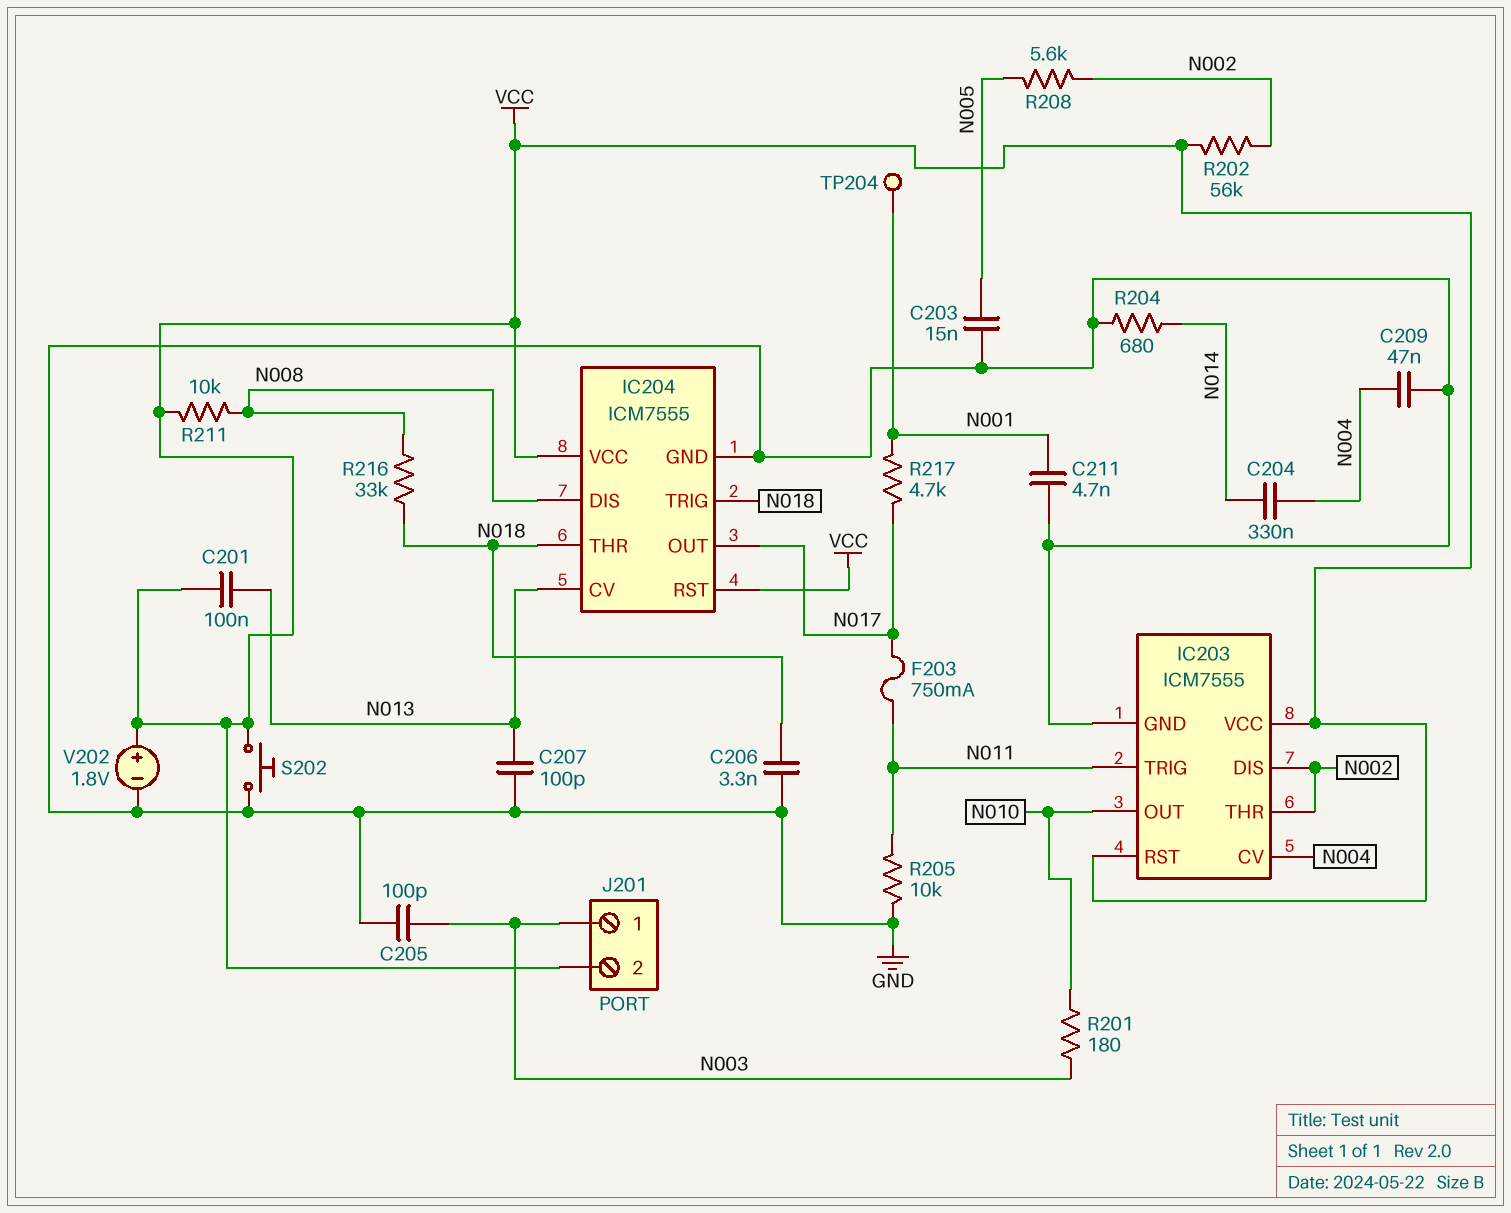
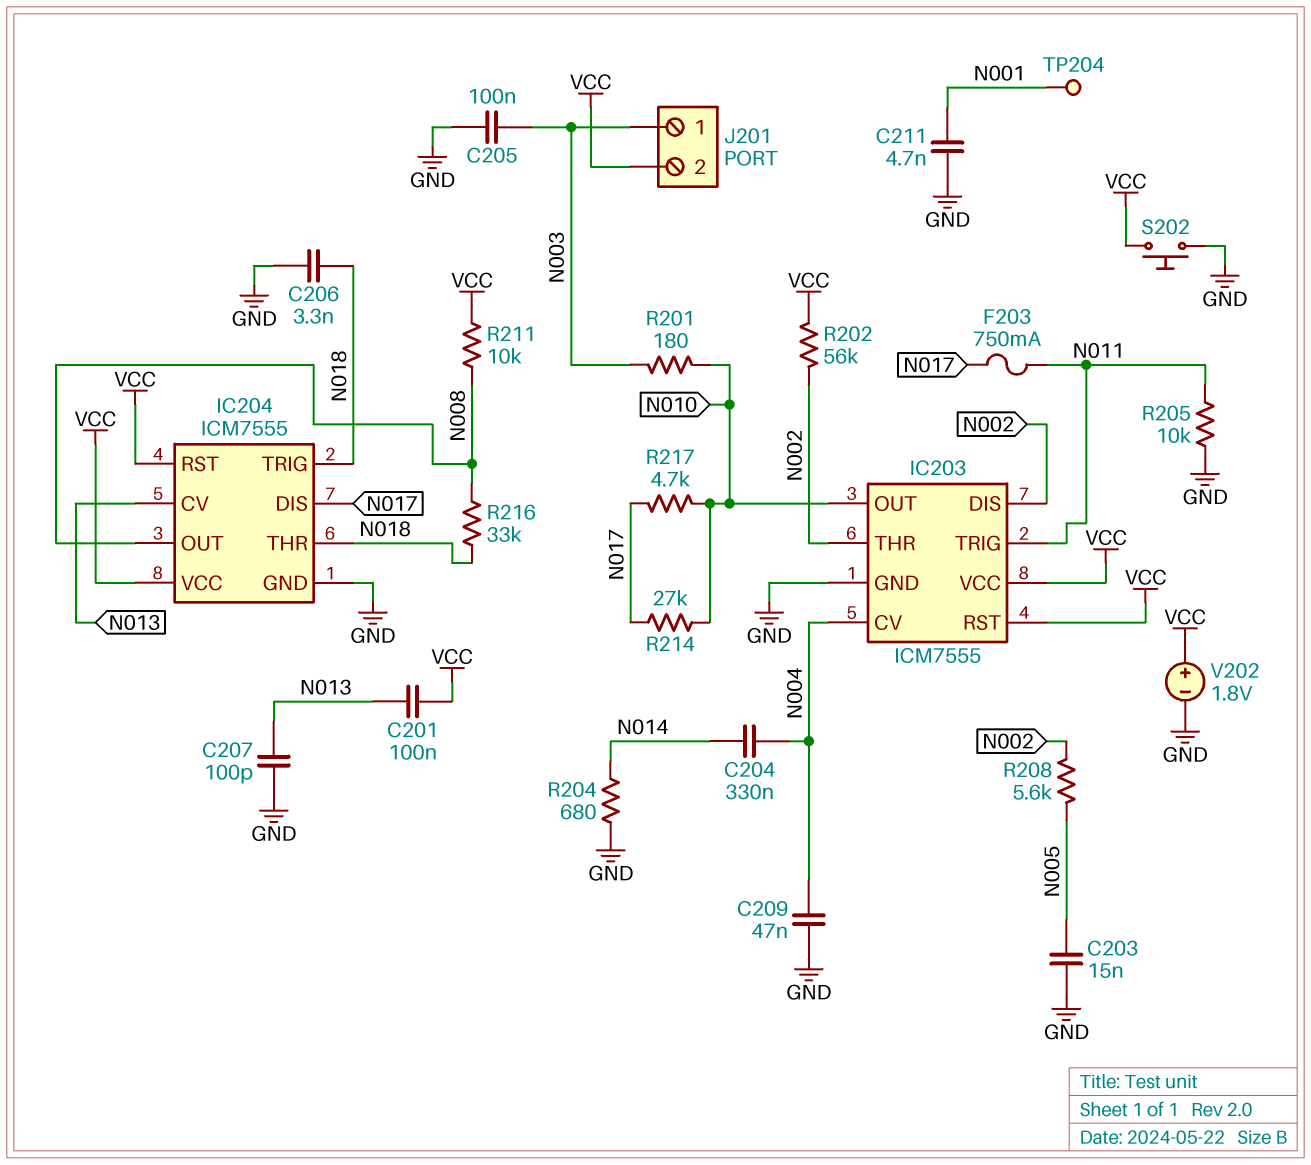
C205: 100pF (GND, N003) -> 100nF (GND, N003)
IC204 pin DIS: N008 -> N017
IC204 pin OUT: N017 -> N008
R214: none -> 27k (N010, N017)
R217: 4.7k (N001, N017) -> 4.7k (N010, N017)

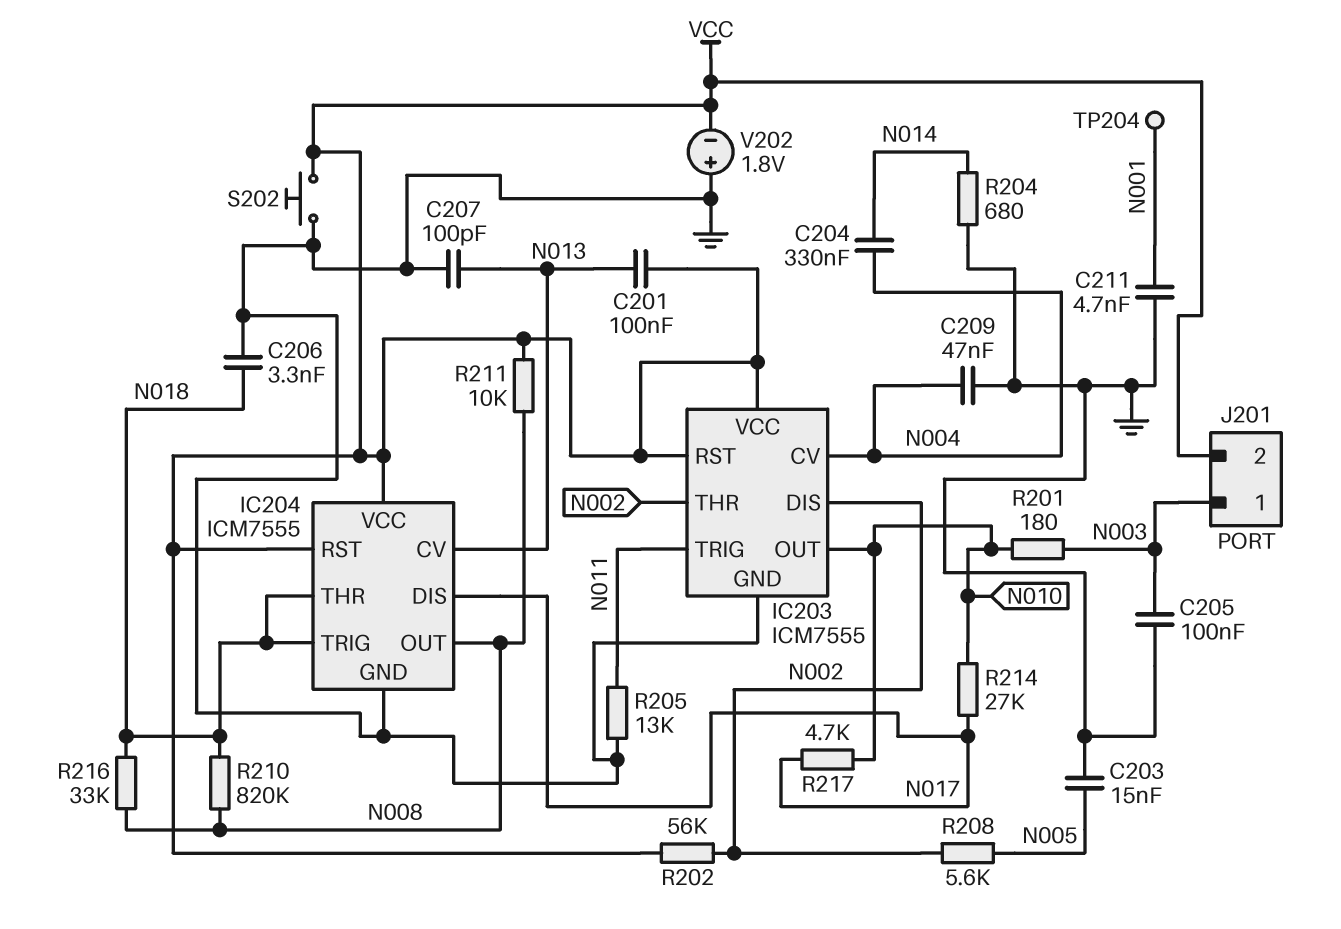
F203: 750mA (N011, N017) -> none
R205: 10k (GND, N011) -> 13k (GND, N011)
R210: none -> 820k (N008, N018)
V202: 1.8V (plus VCC, minus GND) -> 1.8V (plus GND, minus VCC)

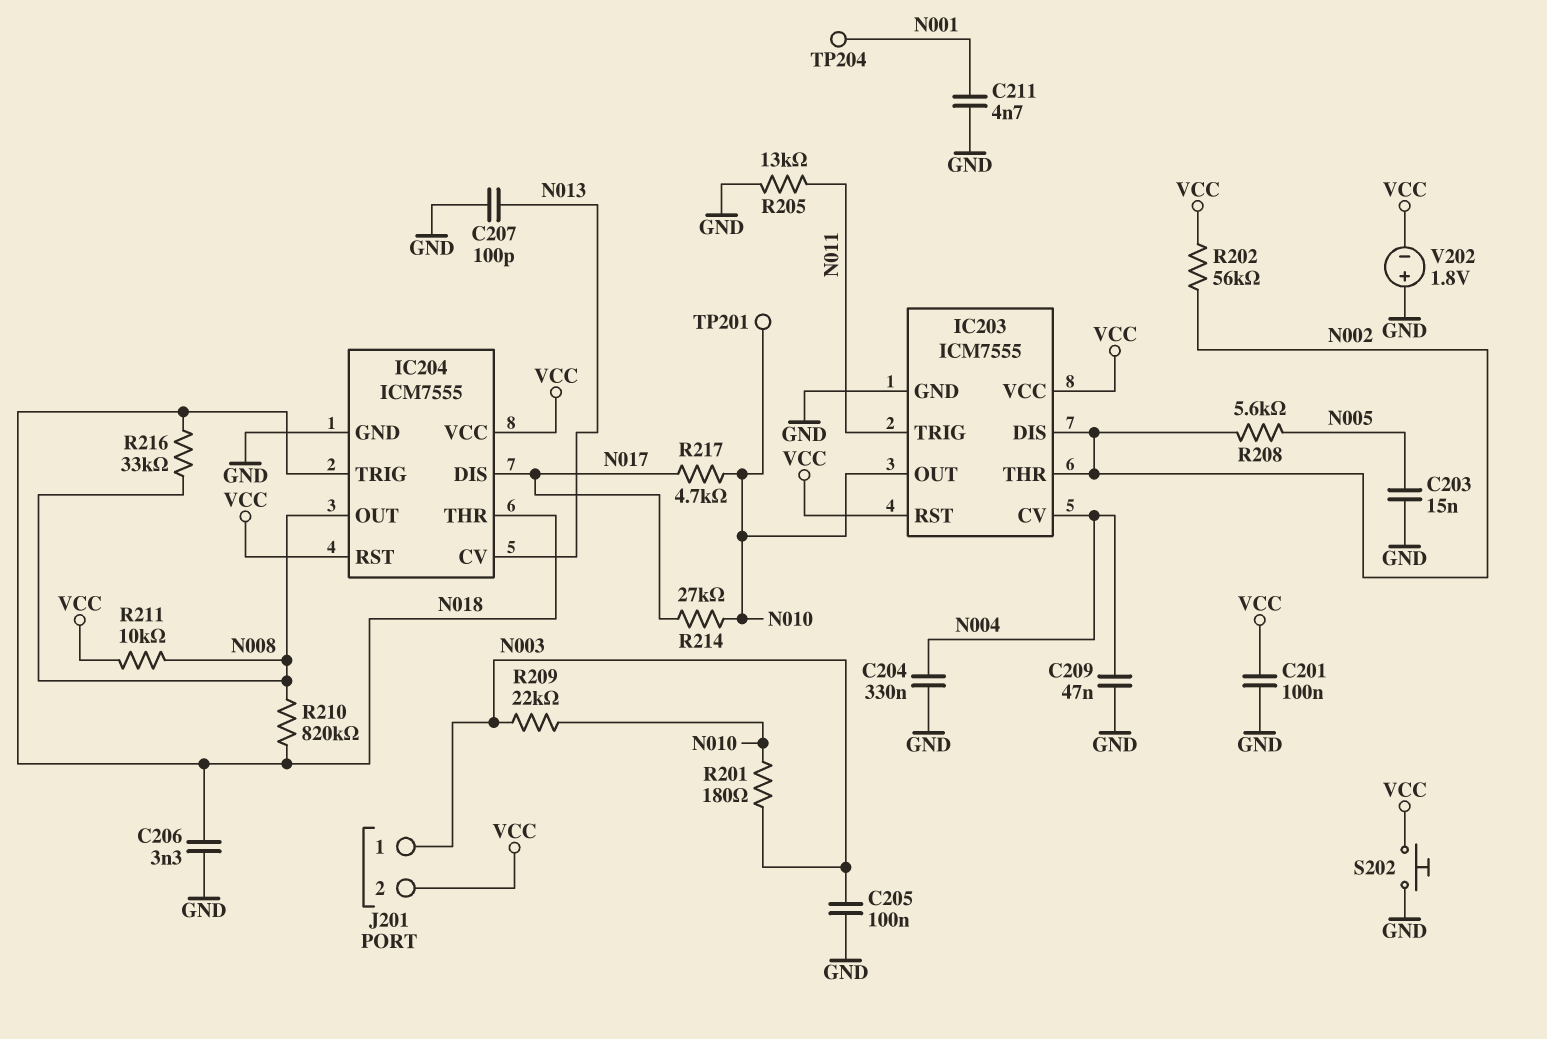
C201: 100nF (N013, VCC) -> 100nF (GND, VCC)
C204: 330nF (N004, N014) -> 330nF (GND, N004)
R204: 680 (GND, N014) -> none
R209: none -> 22k (N003, N010)
TP201: none -> test point (N010)

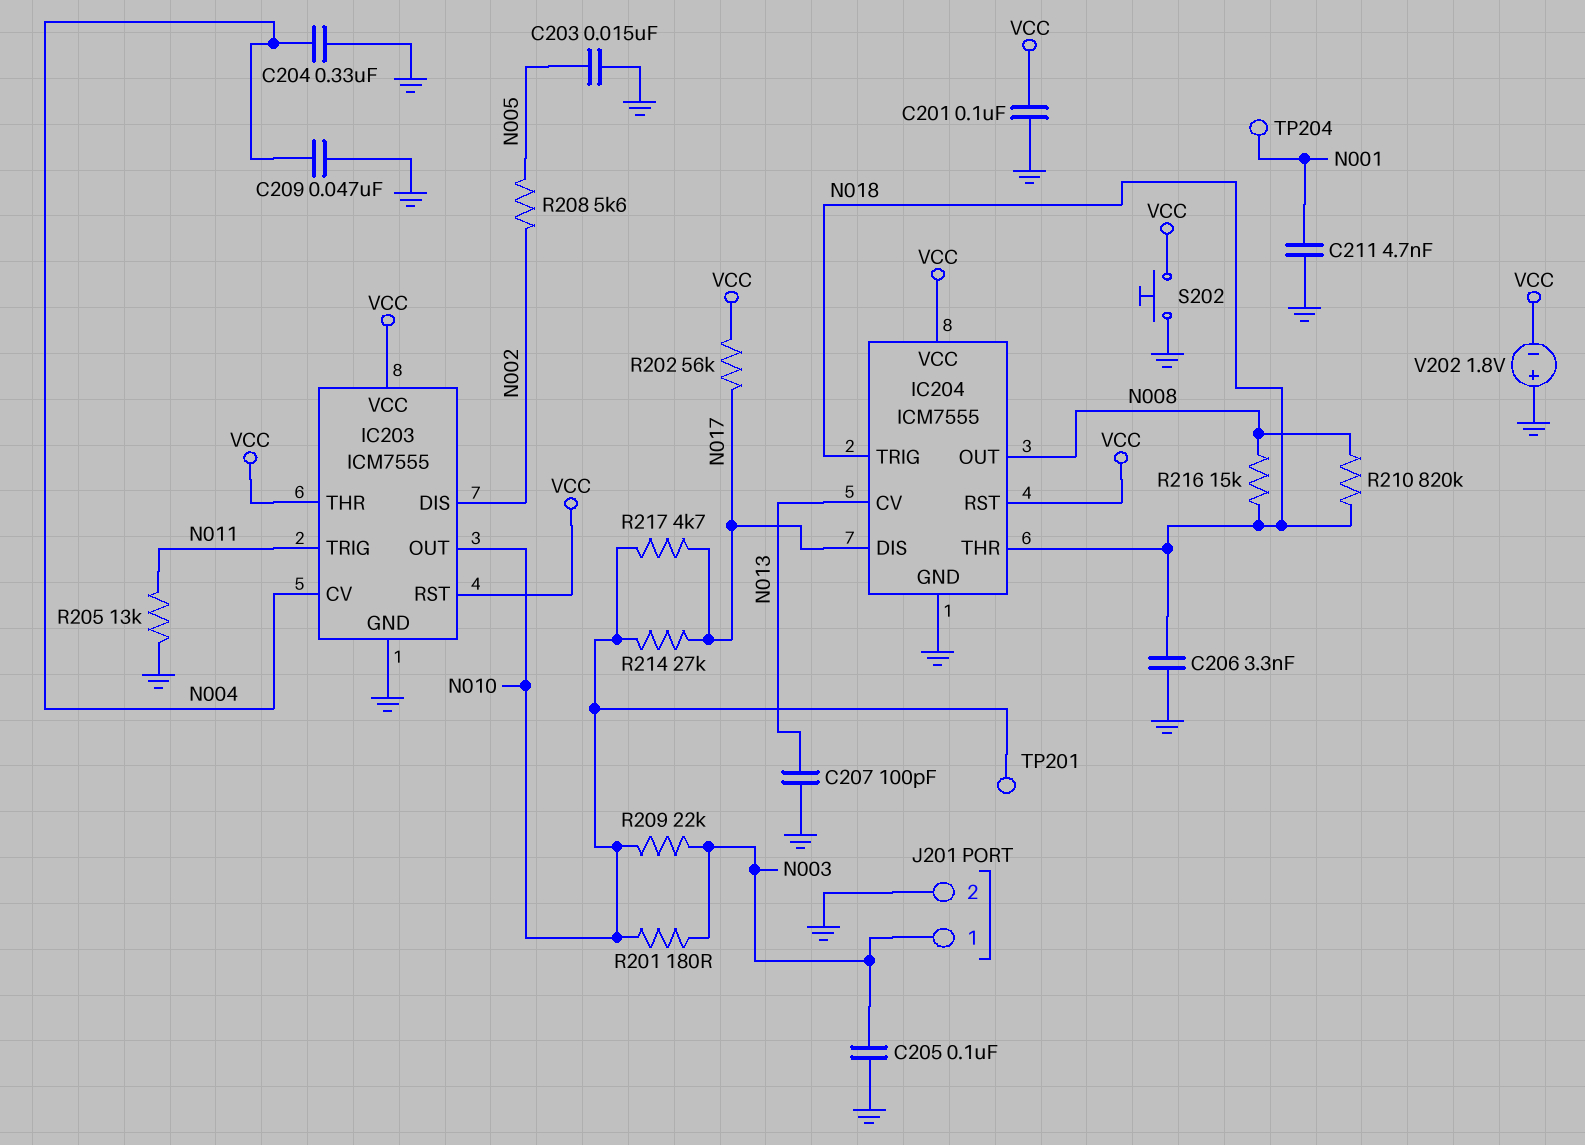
IC203 pin THR: N002 -> VCC
J201 pin 2: VCC -> GND
R202: 56k (N002, VCC) -> 56k (N017, VCC)
R211: 10k (N008, VCC) -> none
R216: 33k (N008, N018) -> 15k (N008, N018)

